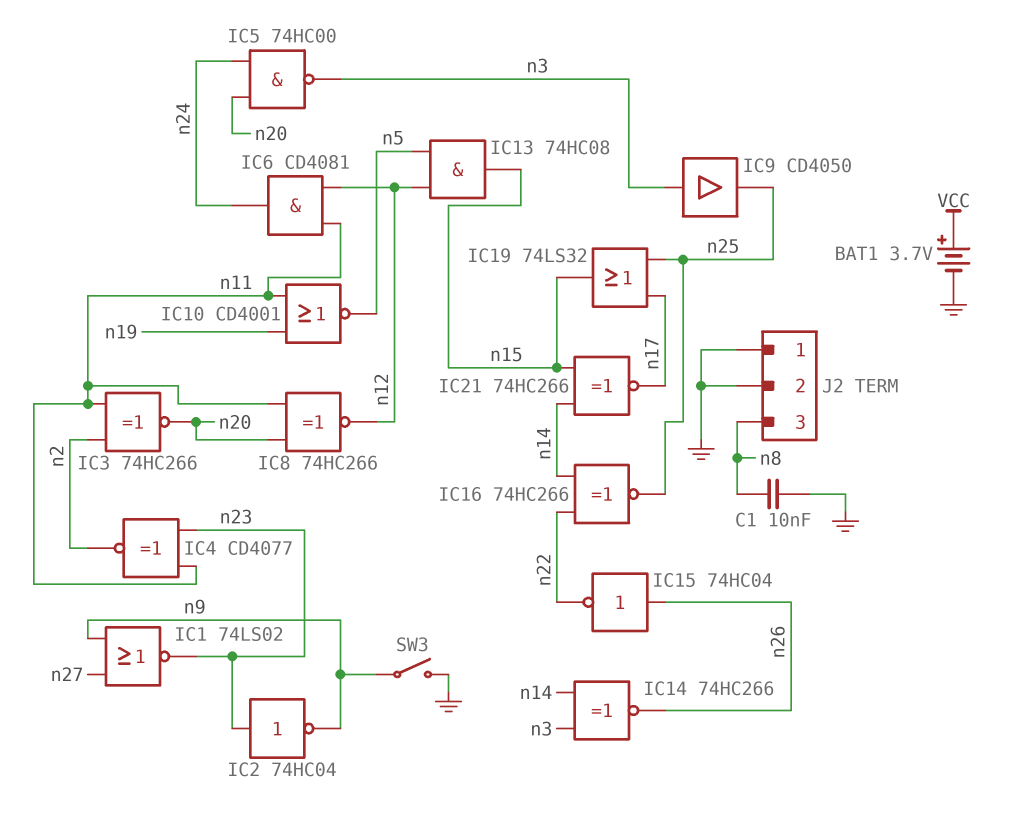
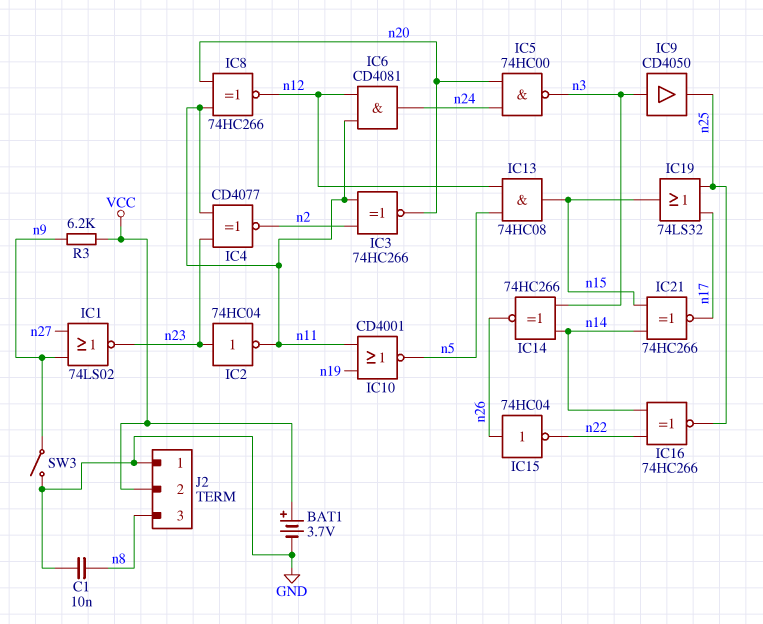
IC2: NOT 74HC04 (in n23, out n9) -> NOT 74HC04 (in n23, out n11)
J2 pin 2: GND -> VCC
R3: none -> 6.2k (VCC, n9)

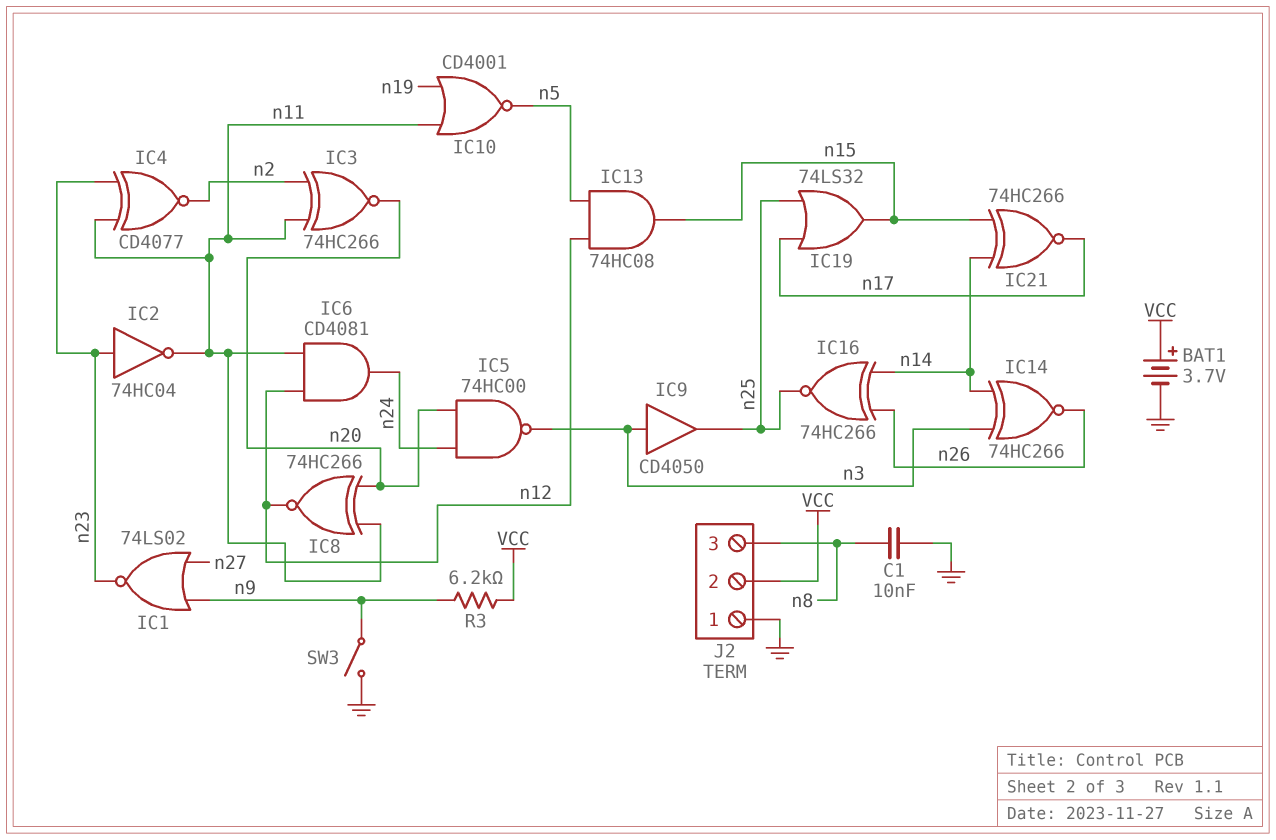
IC15: NOT 74HC04 (in n26, out n22) -> none
IC16: XNOR 74HC266 (in n14, in n22, out n25) -> XNOR 74HC266 (in n14, in n26, out n25)

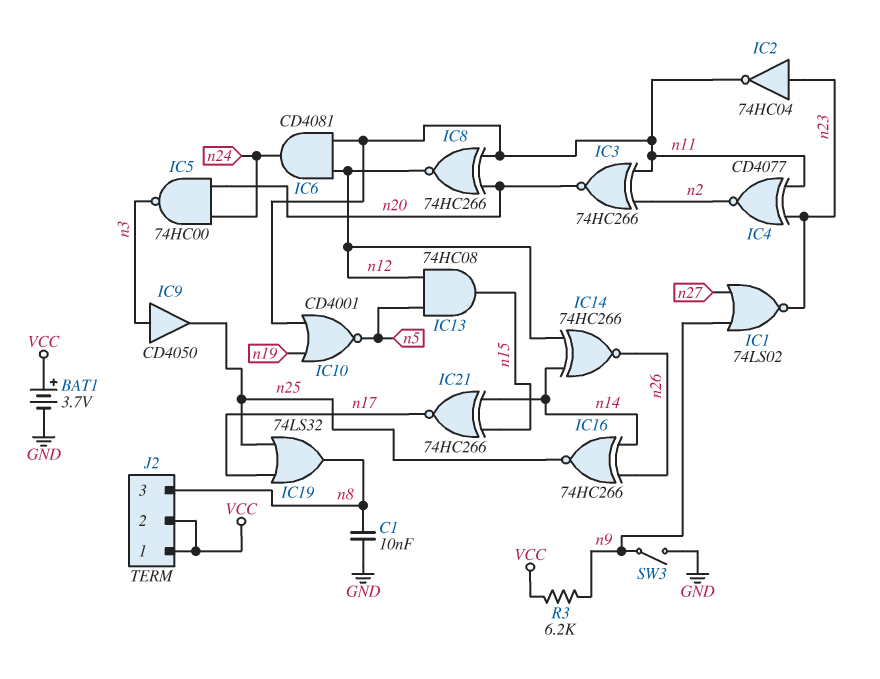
IC14: XNOR 74HC266 (in n3, in n14, out n26) -> XNOR 74HC266 (in n12, in n14, out n26)
IC19: OR 74LS32 (in n17, in n25, out n15) -> OR 74LS32 (in n17, in n25, out n8)
J2 pin 1: GND -> VCC

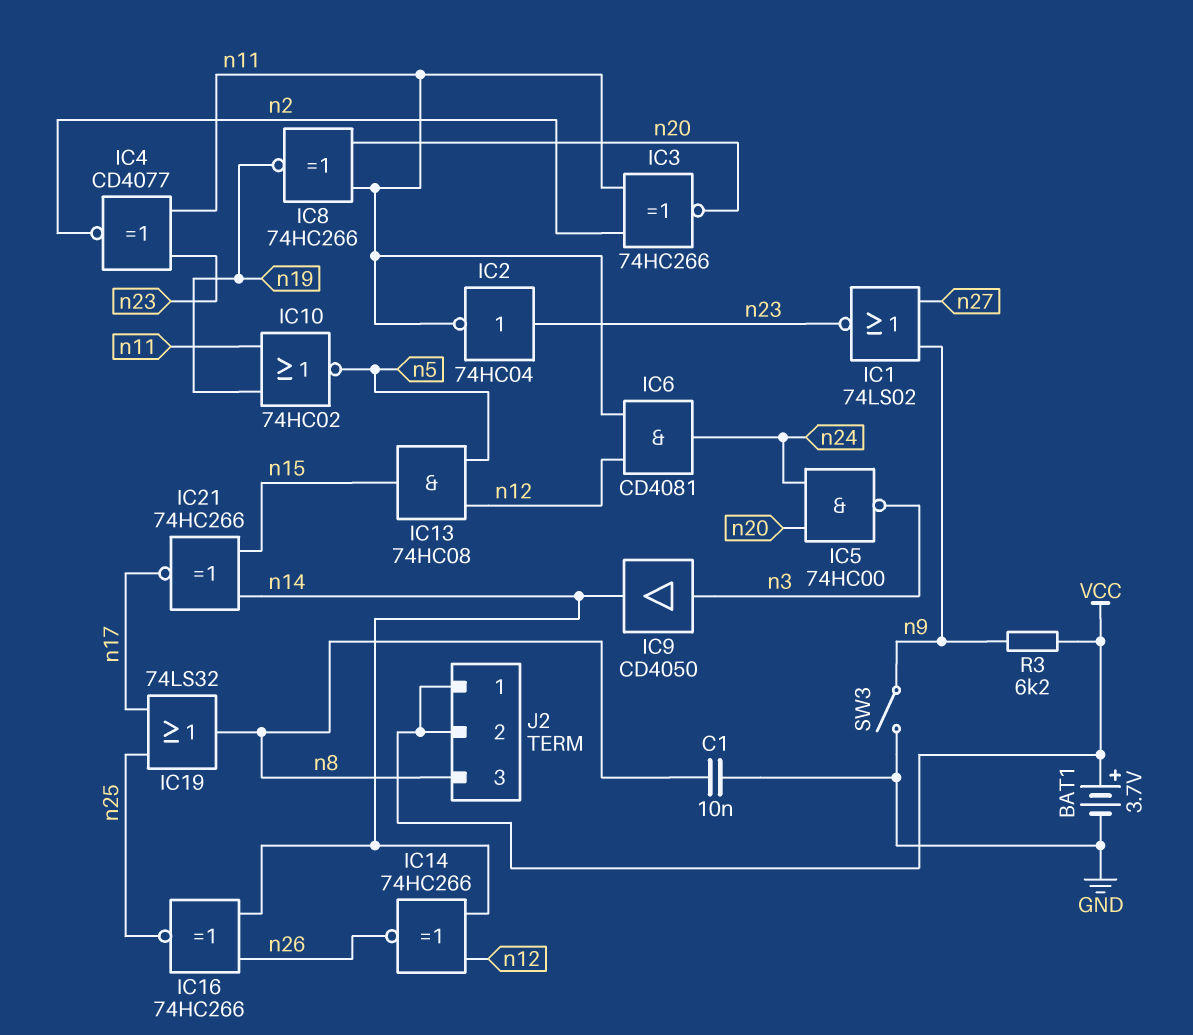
IC8: XNOR 74HC266 (in n11, in n20, out n12) -> XNOR 74HC266 (in n11, in n20, out n19)
IC9: buffer CD4050 (in n3, out n25) -> buffer CD4050 (in n3, out n14)
IC10: NOR CD4001 (in n11, in n19, out n5) -> NOR 74HC02 (in n11, in n19, out n5)

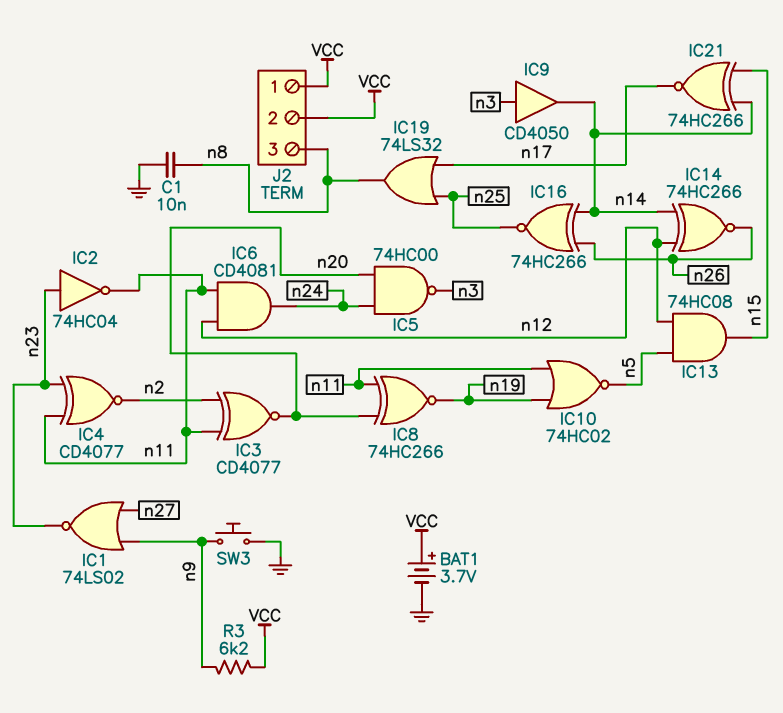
IC3: XNOR 74HC266 (in n2, in n11, out n20) -> XNOR CD4077 (in n2, in n11, out n20)
SW3: switch (GND, n9) -> button (GND, n9)

